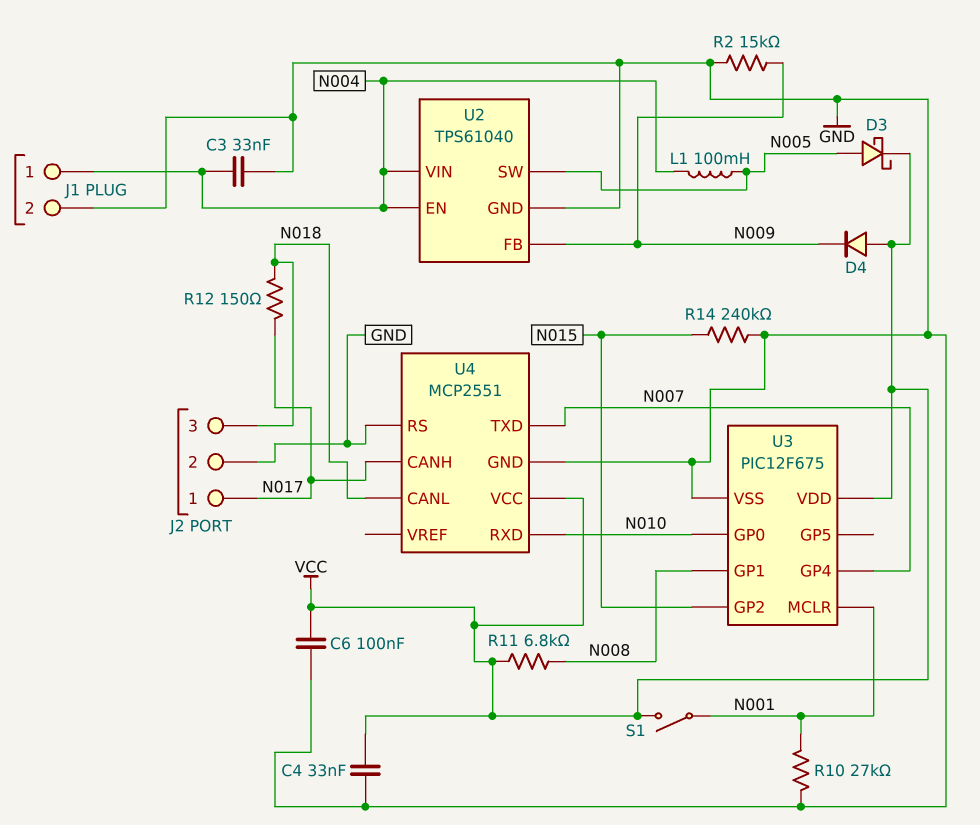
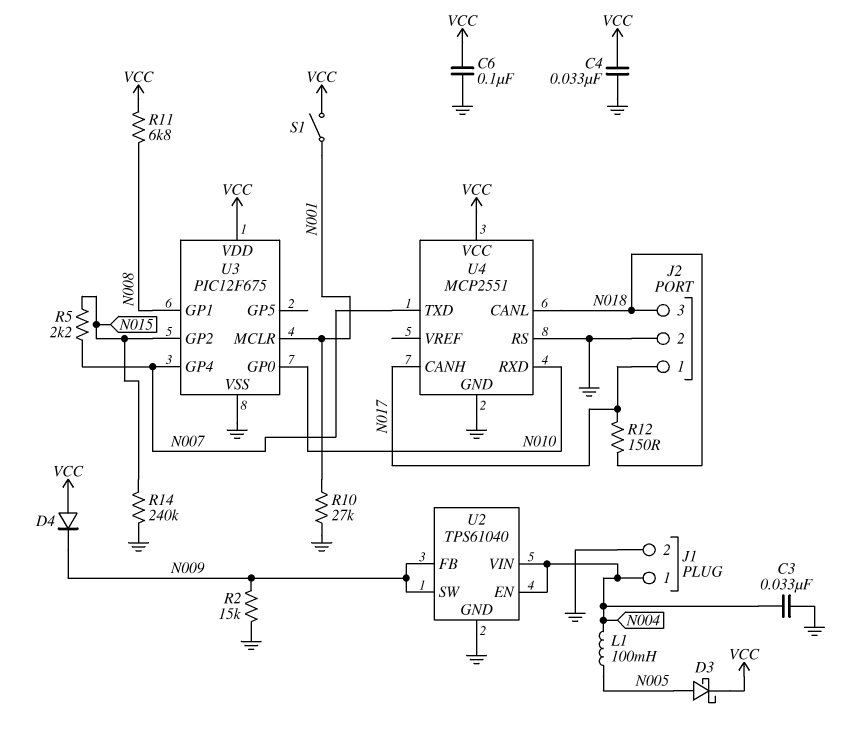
R5: none -> 2.2k (N007, N015)
U2 pin SW: N005 -> N009

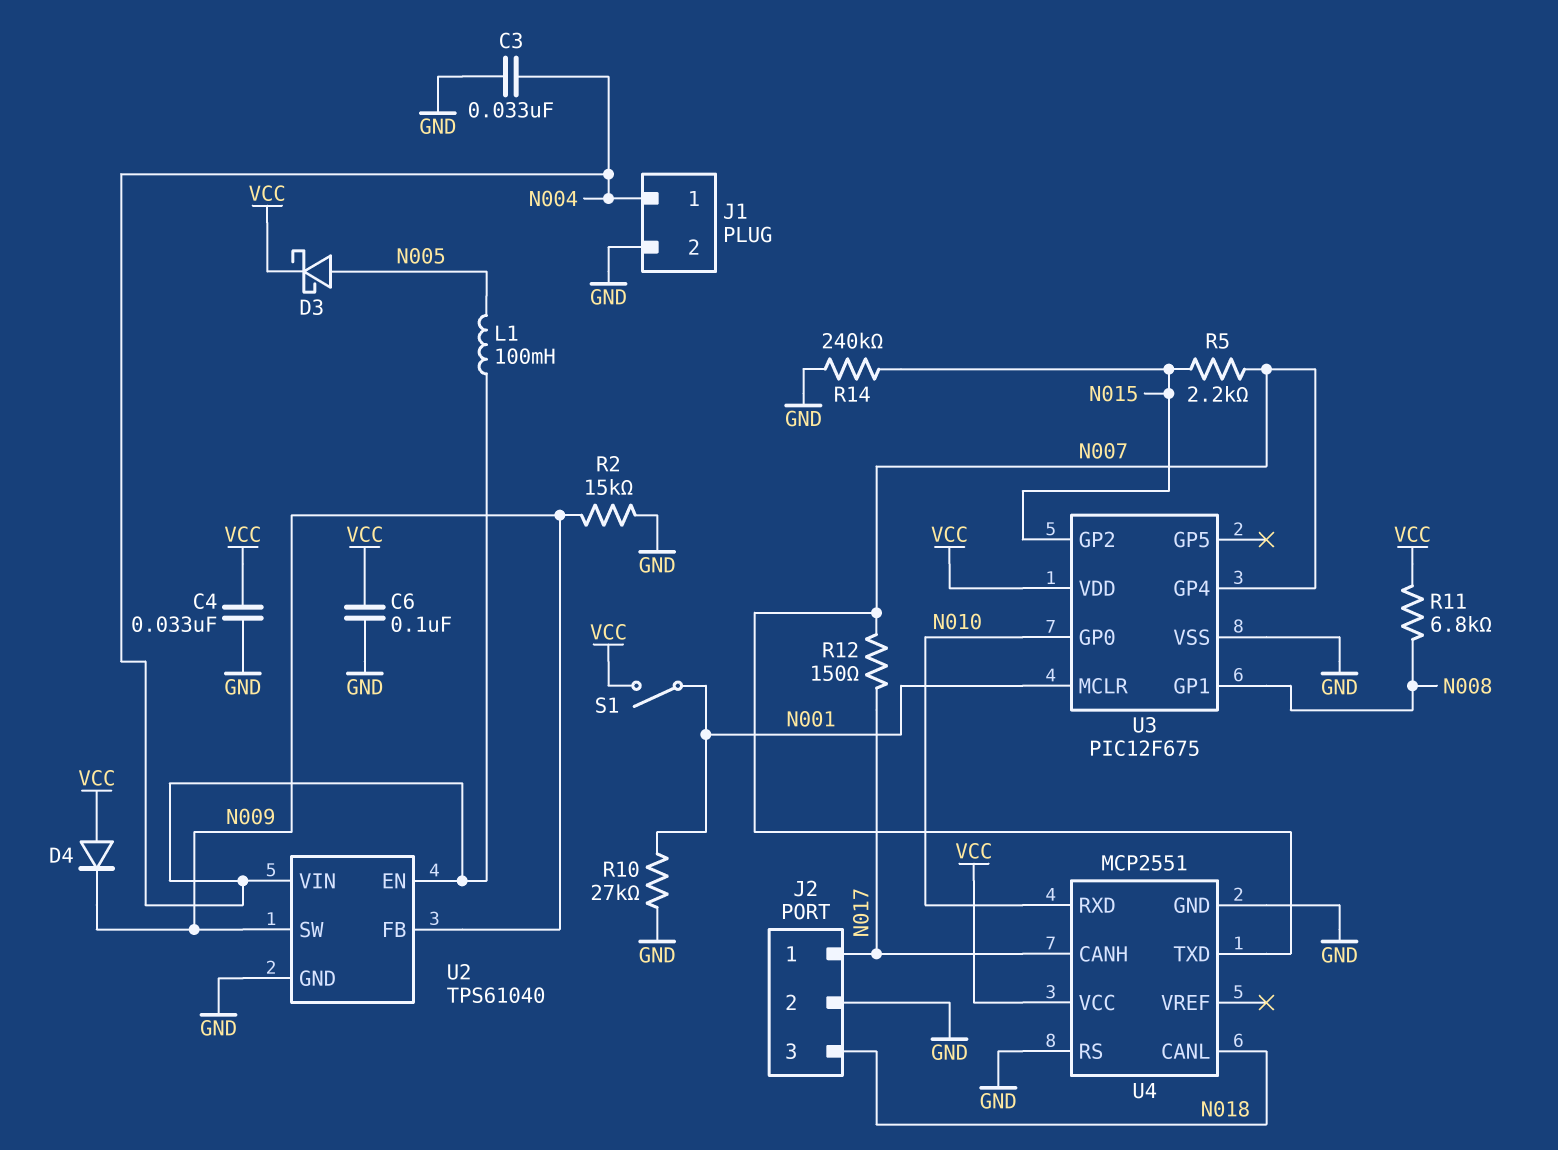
R12: 150 (N017, N018) -> 150 (N007, N017)

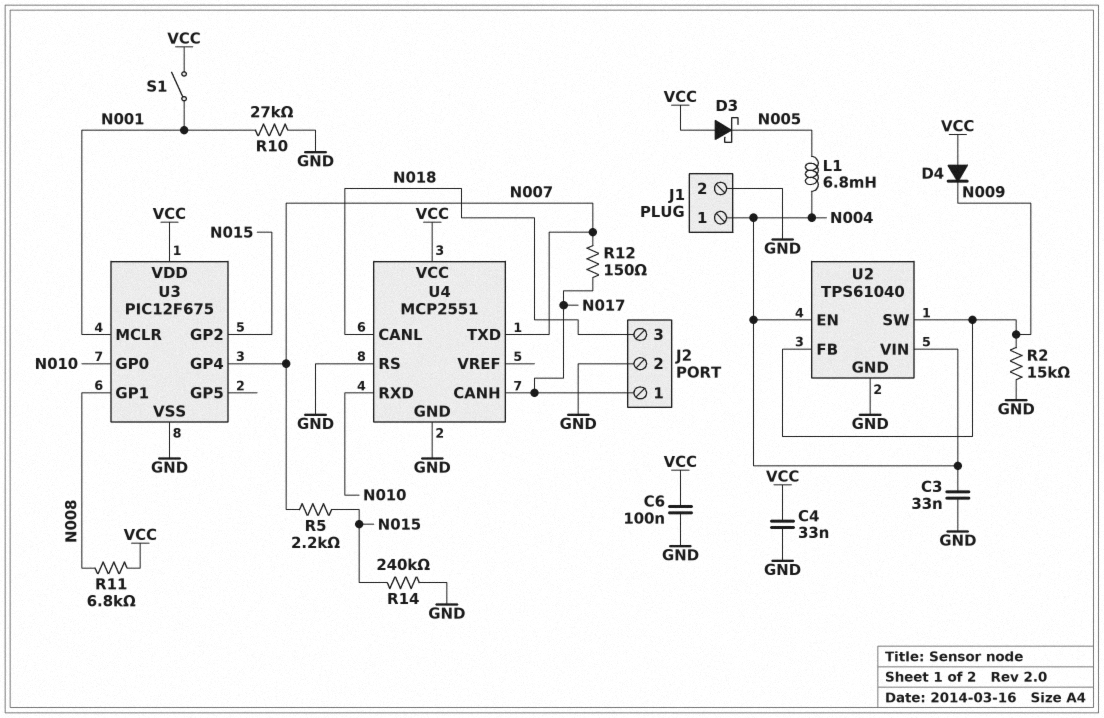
D3: schottky (A N005, K VCC) -> schottky (A VCC, K N005)
L1: 100mH (N004, N005) -> 6.8mH (N004, N005)

